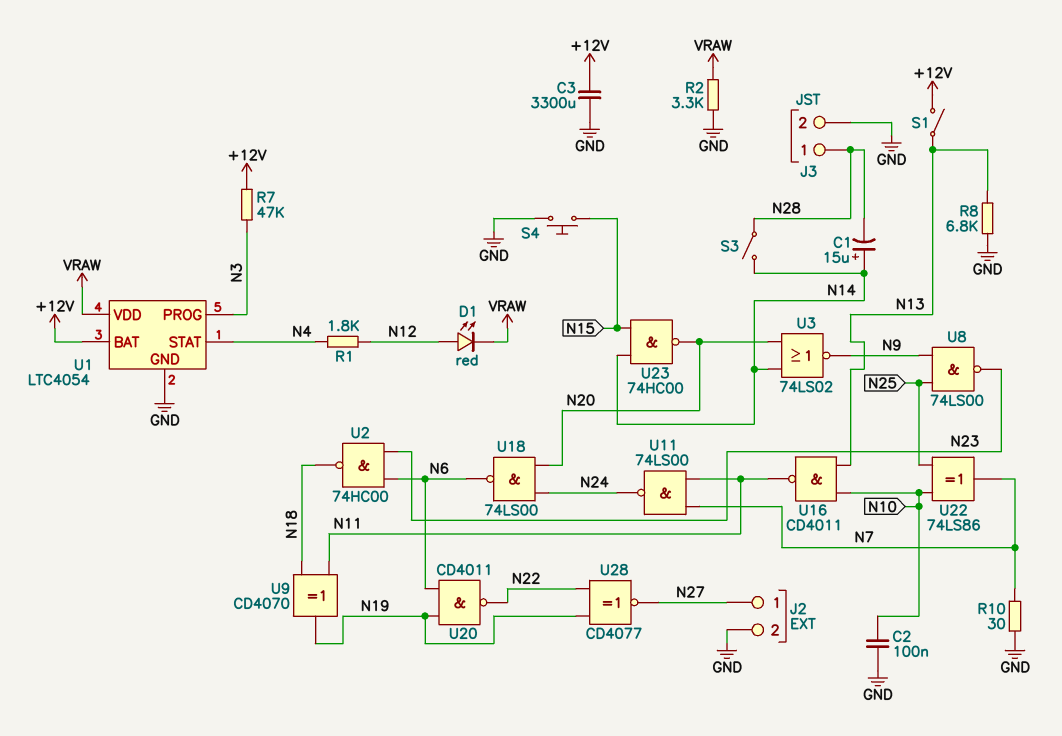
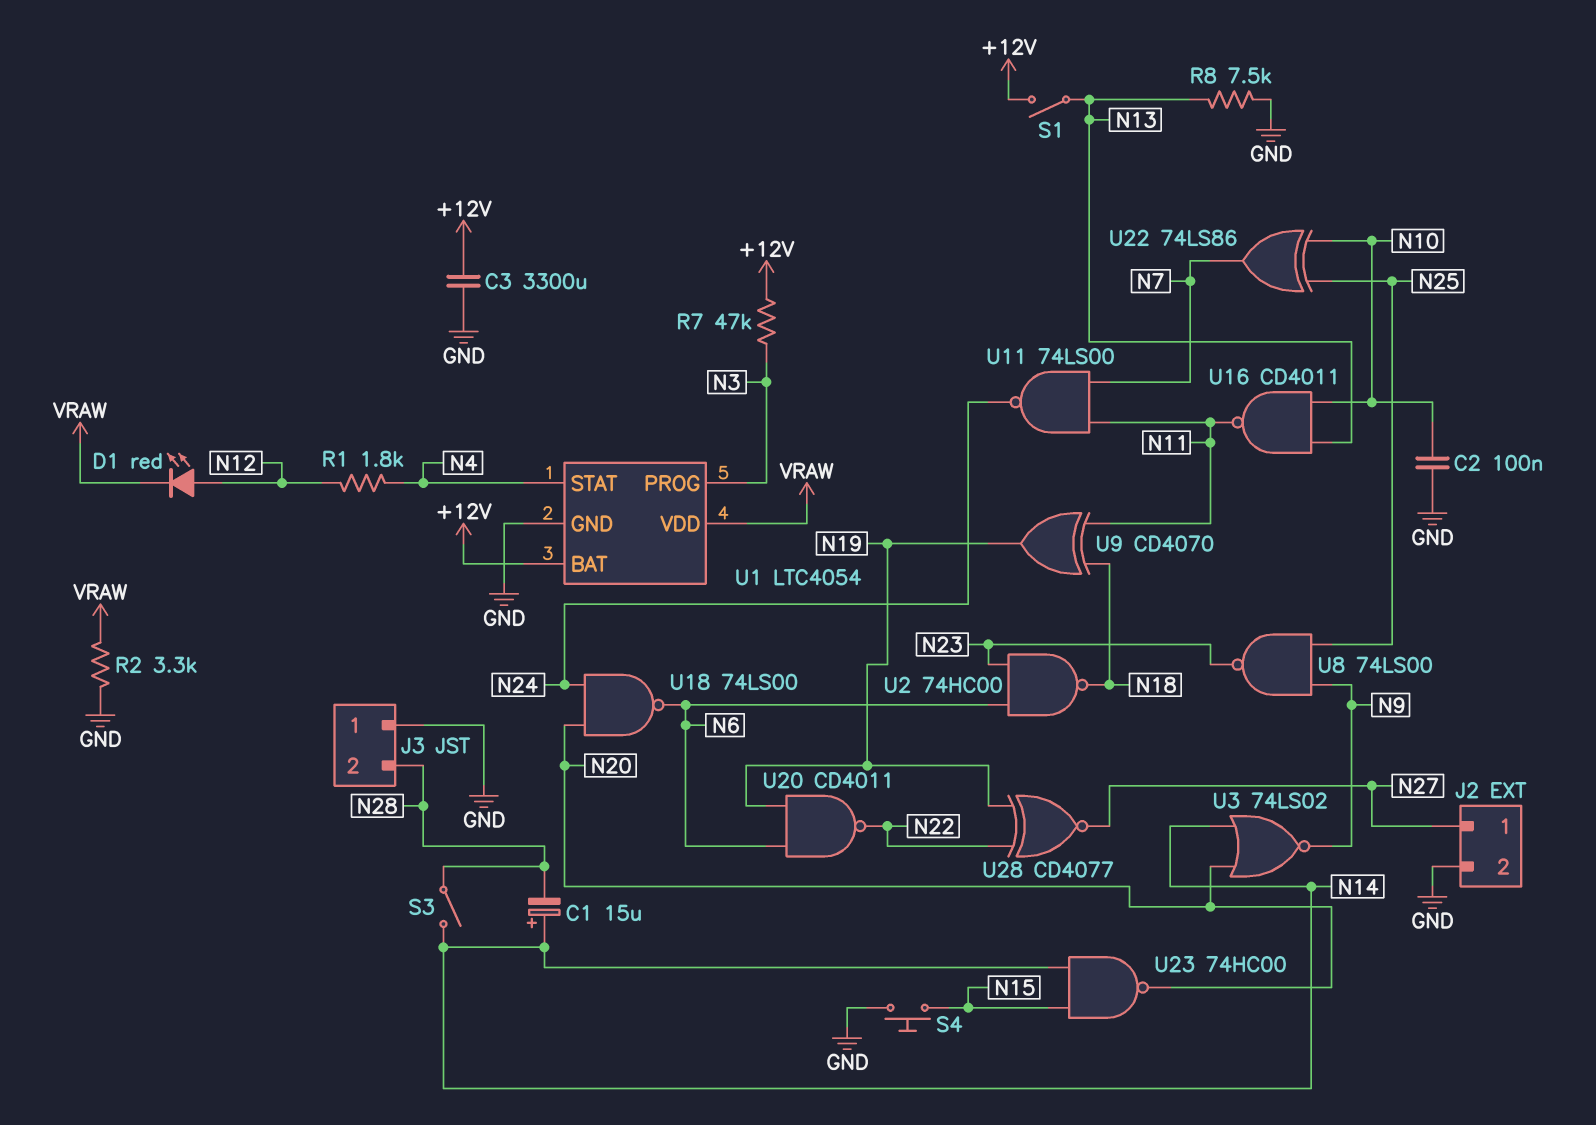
J3 pin 1: N28 -> GND
J3 pin 2: GND -> N28
R8: 6.8k (GND, N13) -> 7.5k (GND, N13)
R10: 30 (GND, N7) -> none

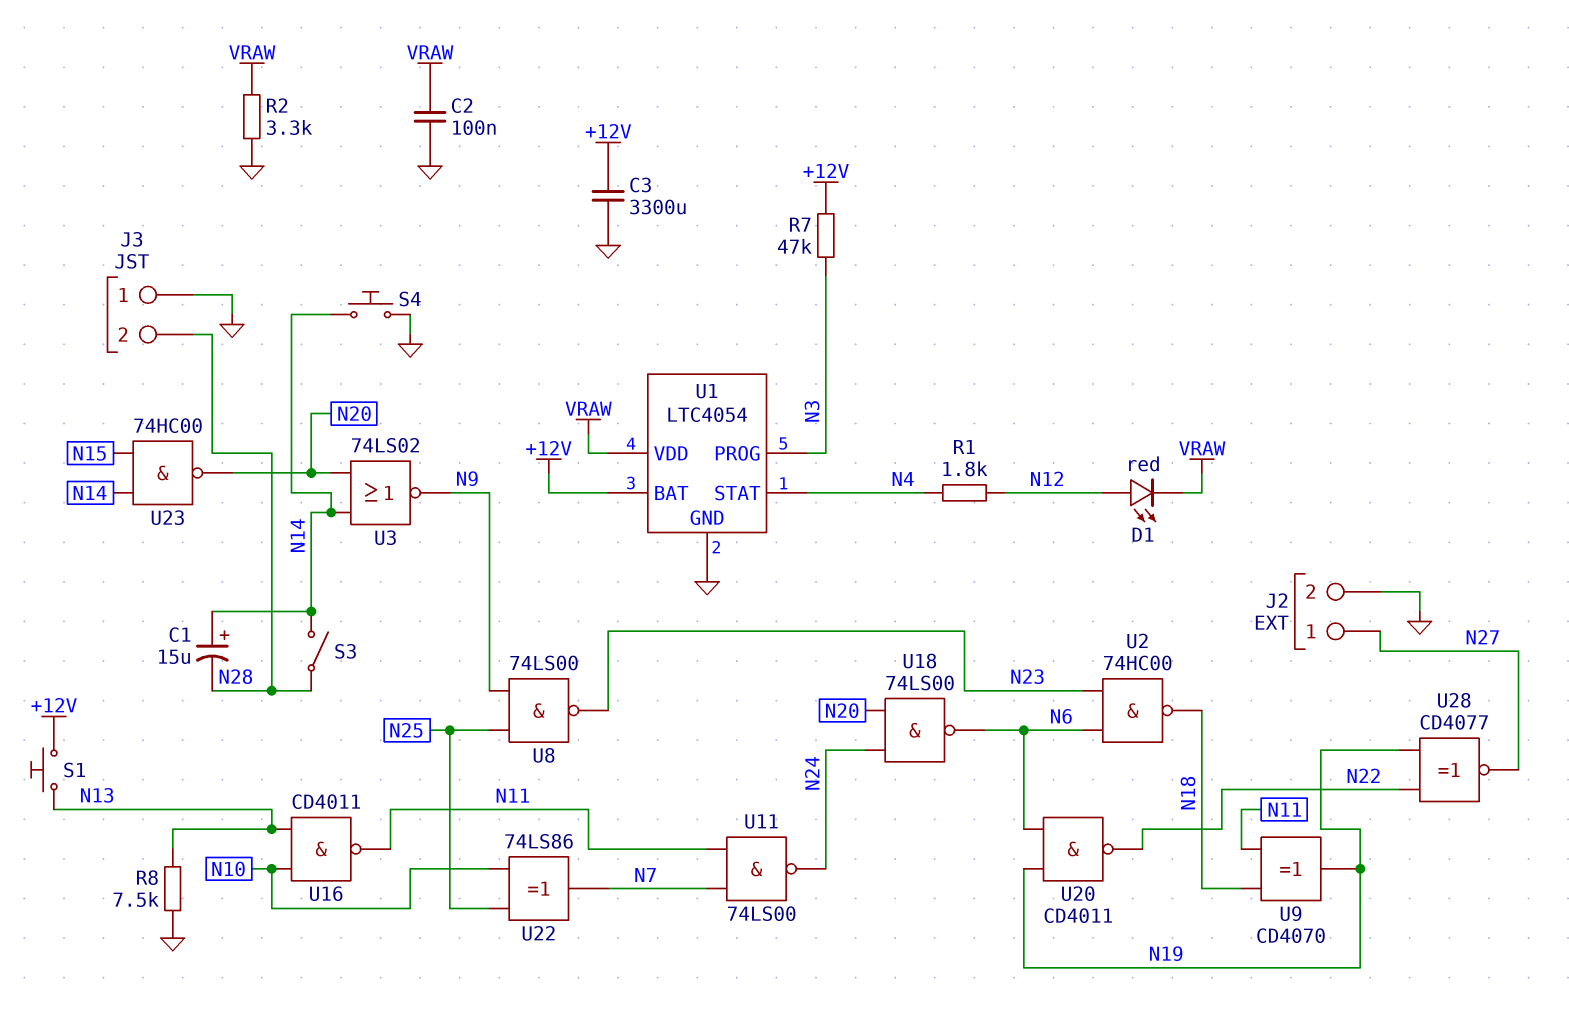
C2: 100nF (GND, N10) -> 100nF (GND, VRAW)
S1: switch (+12V, N13) -> button (+12V, N13)
S4: button (GND, N15) -> button (GND, N14)

